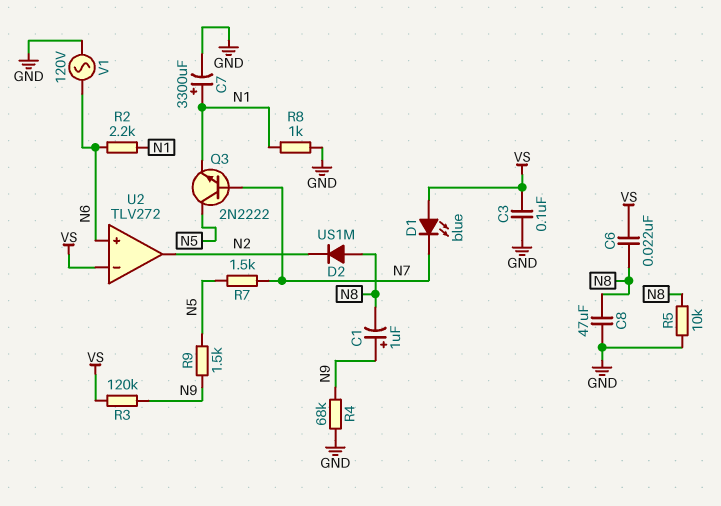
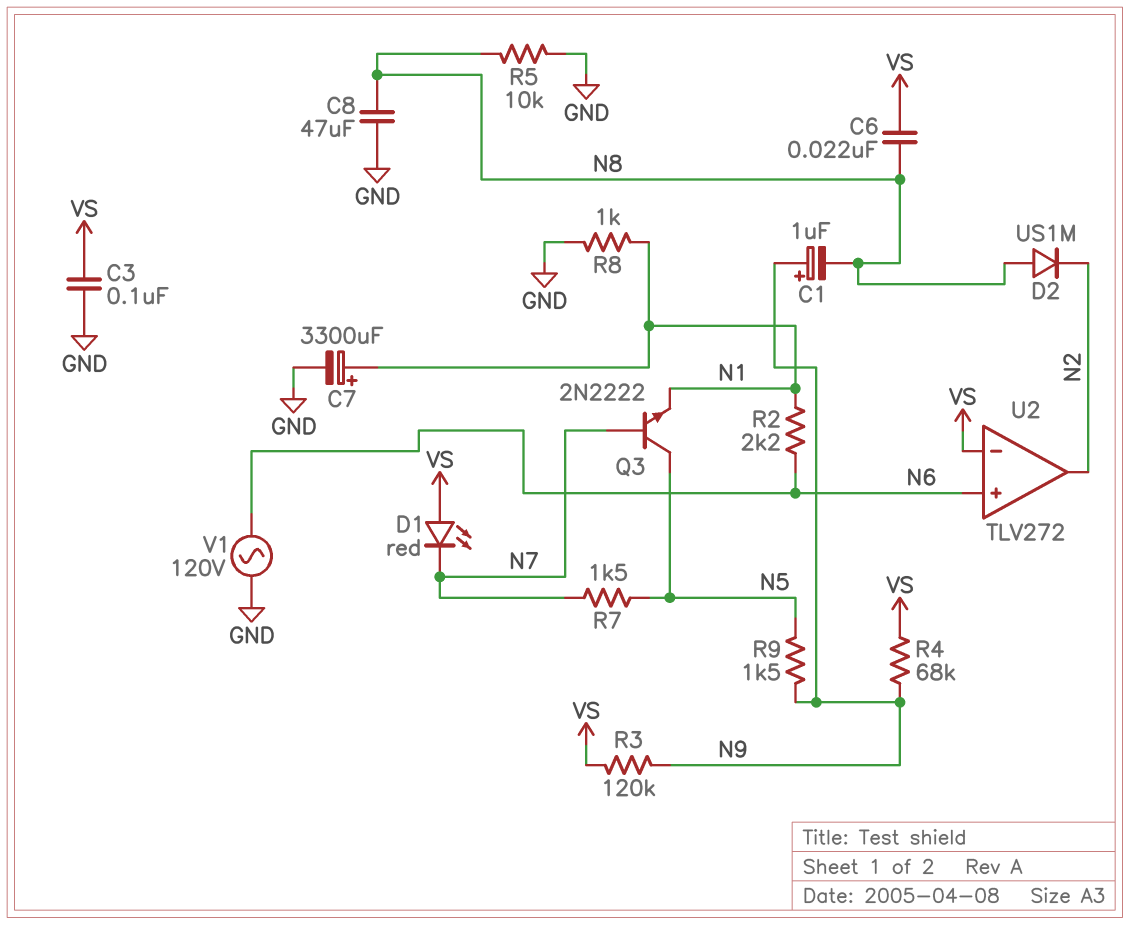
D1: LED blue (A VS, K N7) -> LED red (A VS, K N7)
R4: 68k (GND, N9) -> 68k (N9, VS)

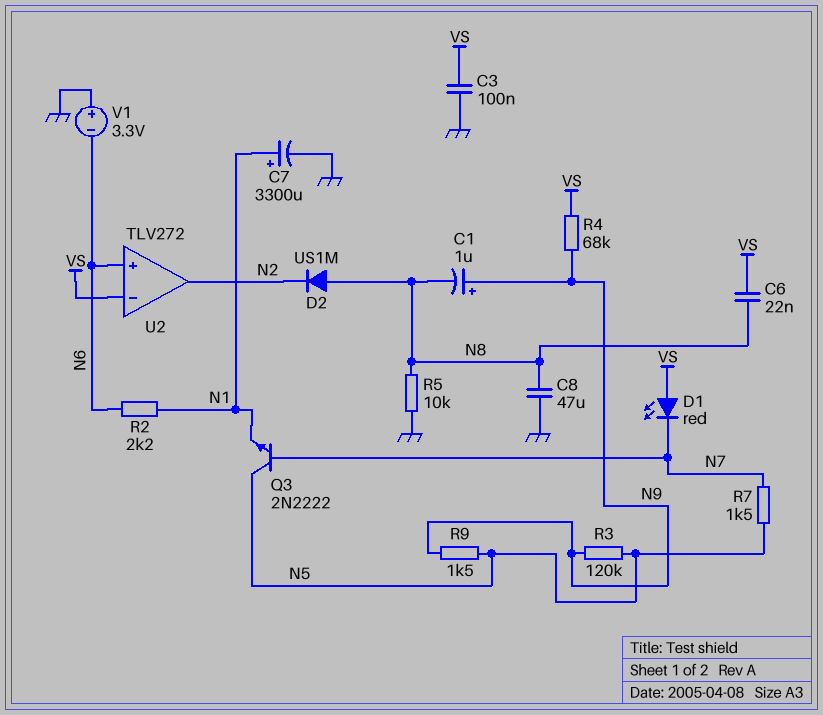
R3: 120k (N9, VS) -> 120k (N5, N9)
R8: 1k (GND, N1) -> none
V1: AC 120V (GND, N6) -> 3.3V (plus GND, minus N6)

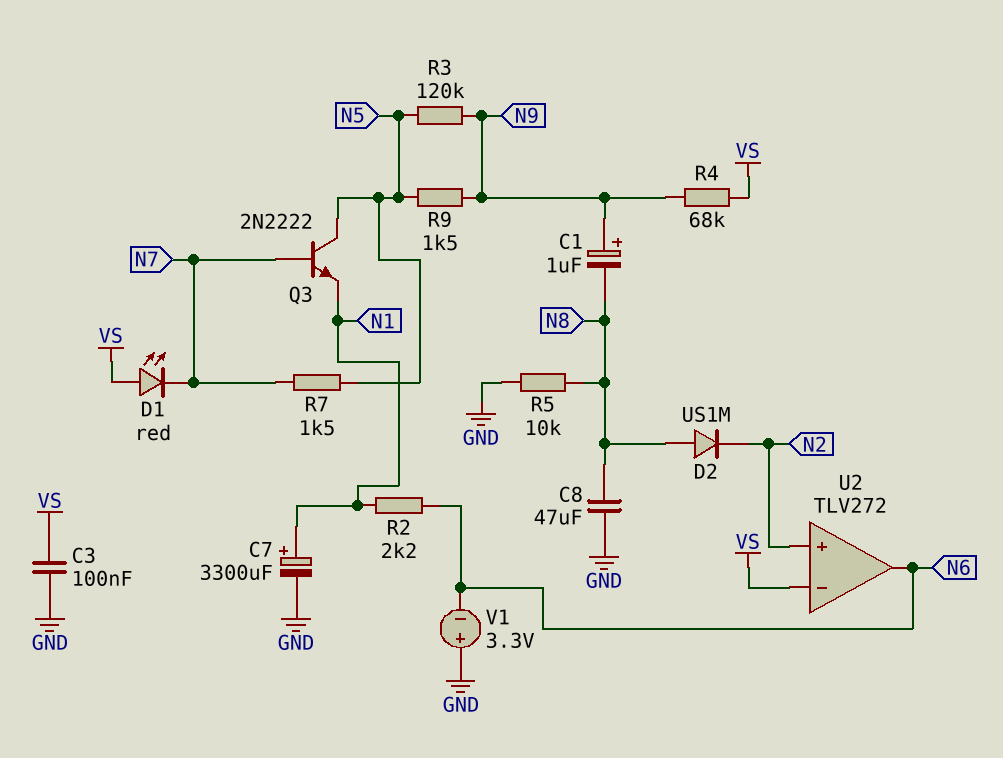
C6: 22nF (N8, VS) -> none
U2 pin in+: N6 -> N2
U2 pin out: N2 -> N6

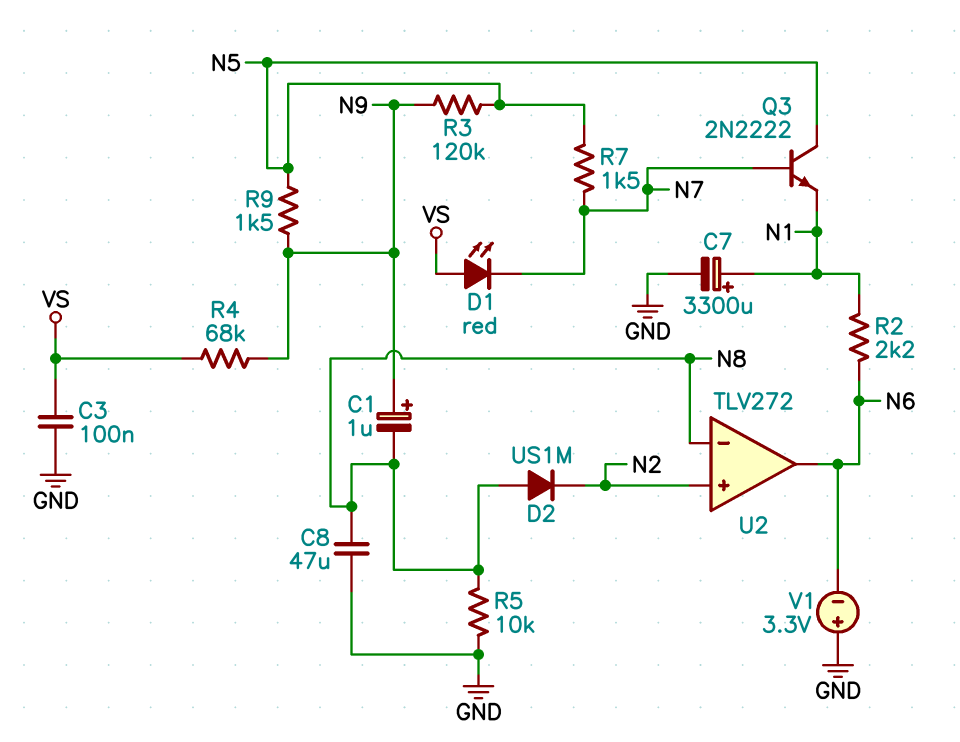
U2 pin in-: VS -> N8

